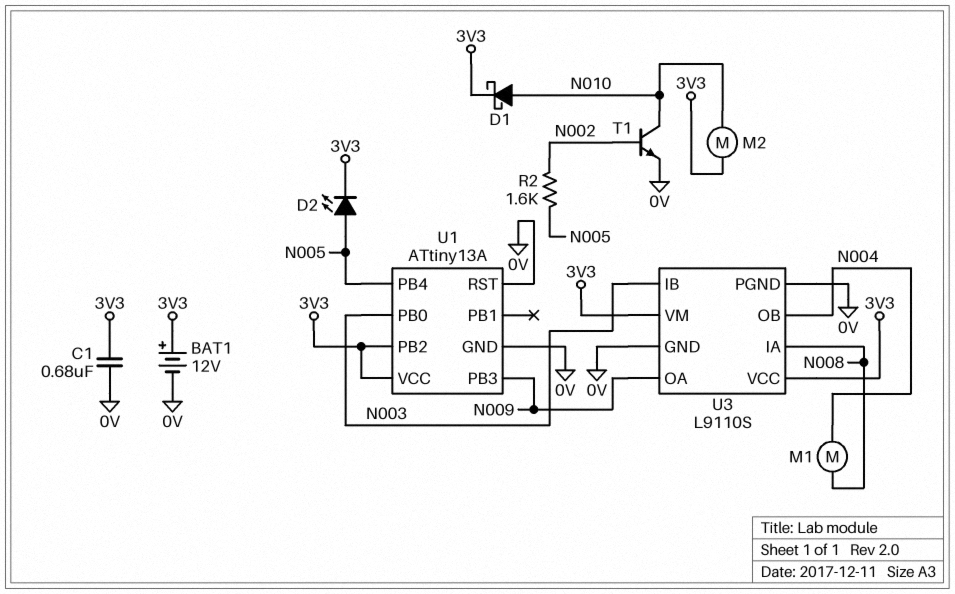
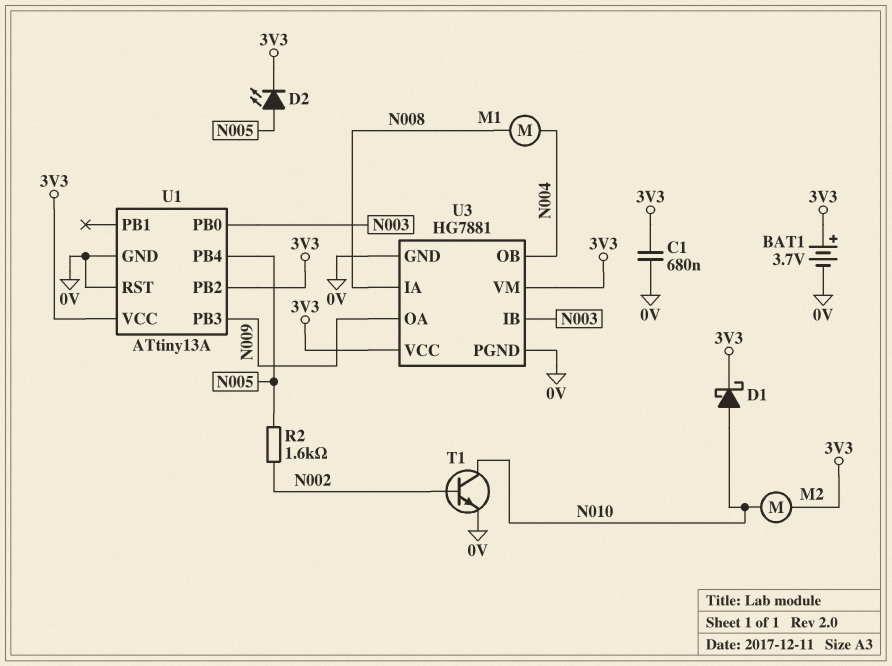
BAT1: 12V (plus 3V3, minus 0V) -> 3.7V (plus 3V3, minus 0V)
U3: L9110S -> HG7881

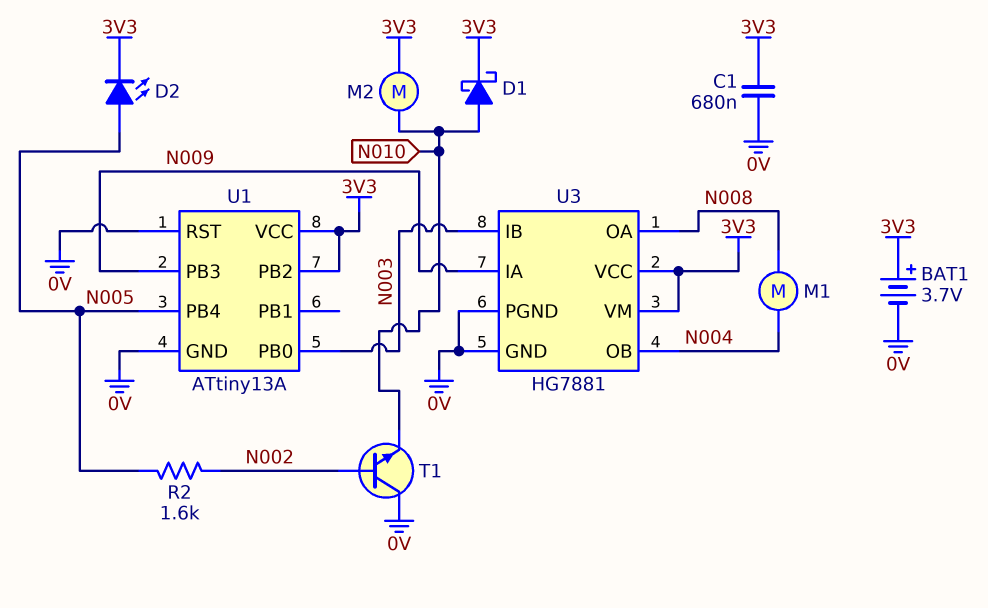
T1: NPN (B N002, C N010, E 0V) -> NPN (B N002, C 0V, E N010)
U3 pin IA: N008 -> N009
U3 pin OA: N009 -> N008

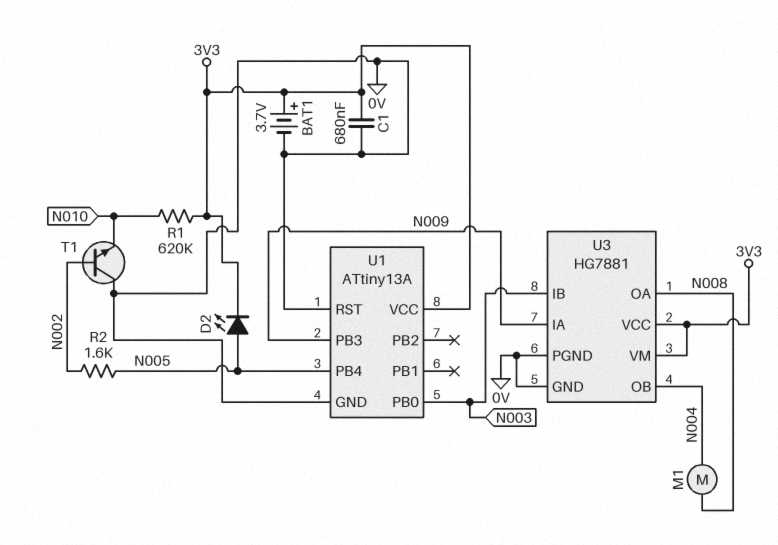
D1: schottky (A N010, K 3V3) -> none
M2: motor (3V3, N010) -> none
R1: none -> 620k (3V3, N010)
U1 pin PB2: 3V3 -> none

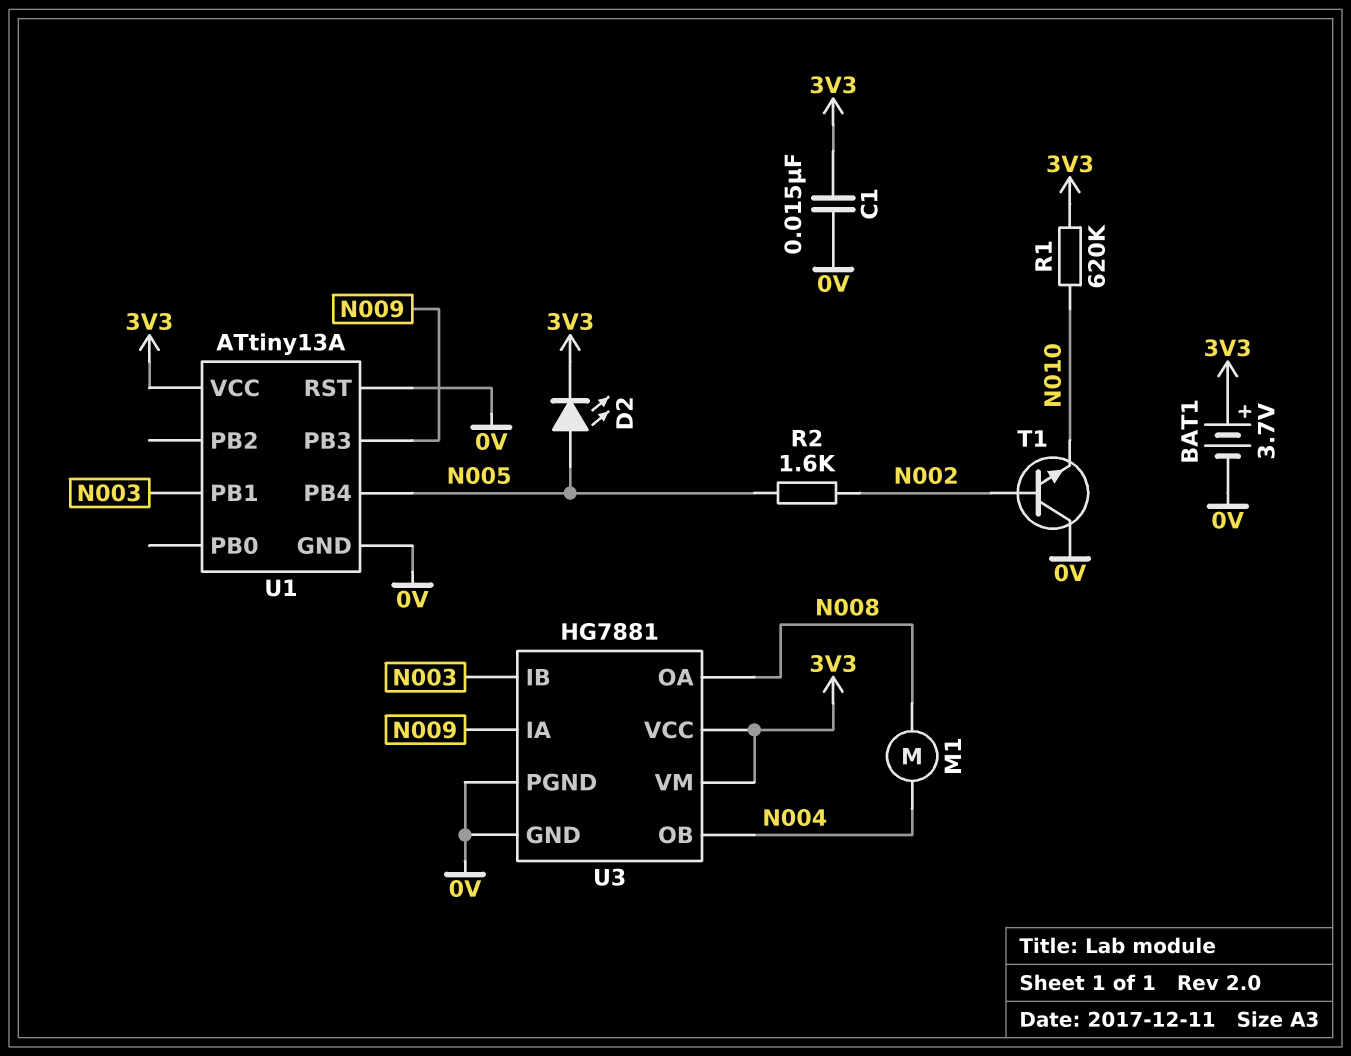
C1: 680nF (0V, 3V3) -> 15nF (0V, 3V3)
U1 pin PB0: N003 -> none
U1 pin PB1: none -> N003

